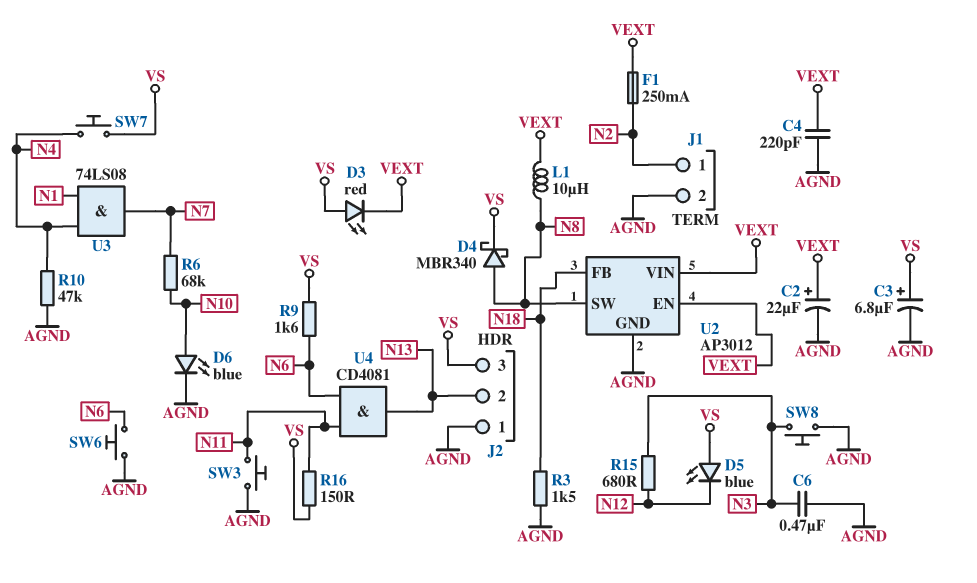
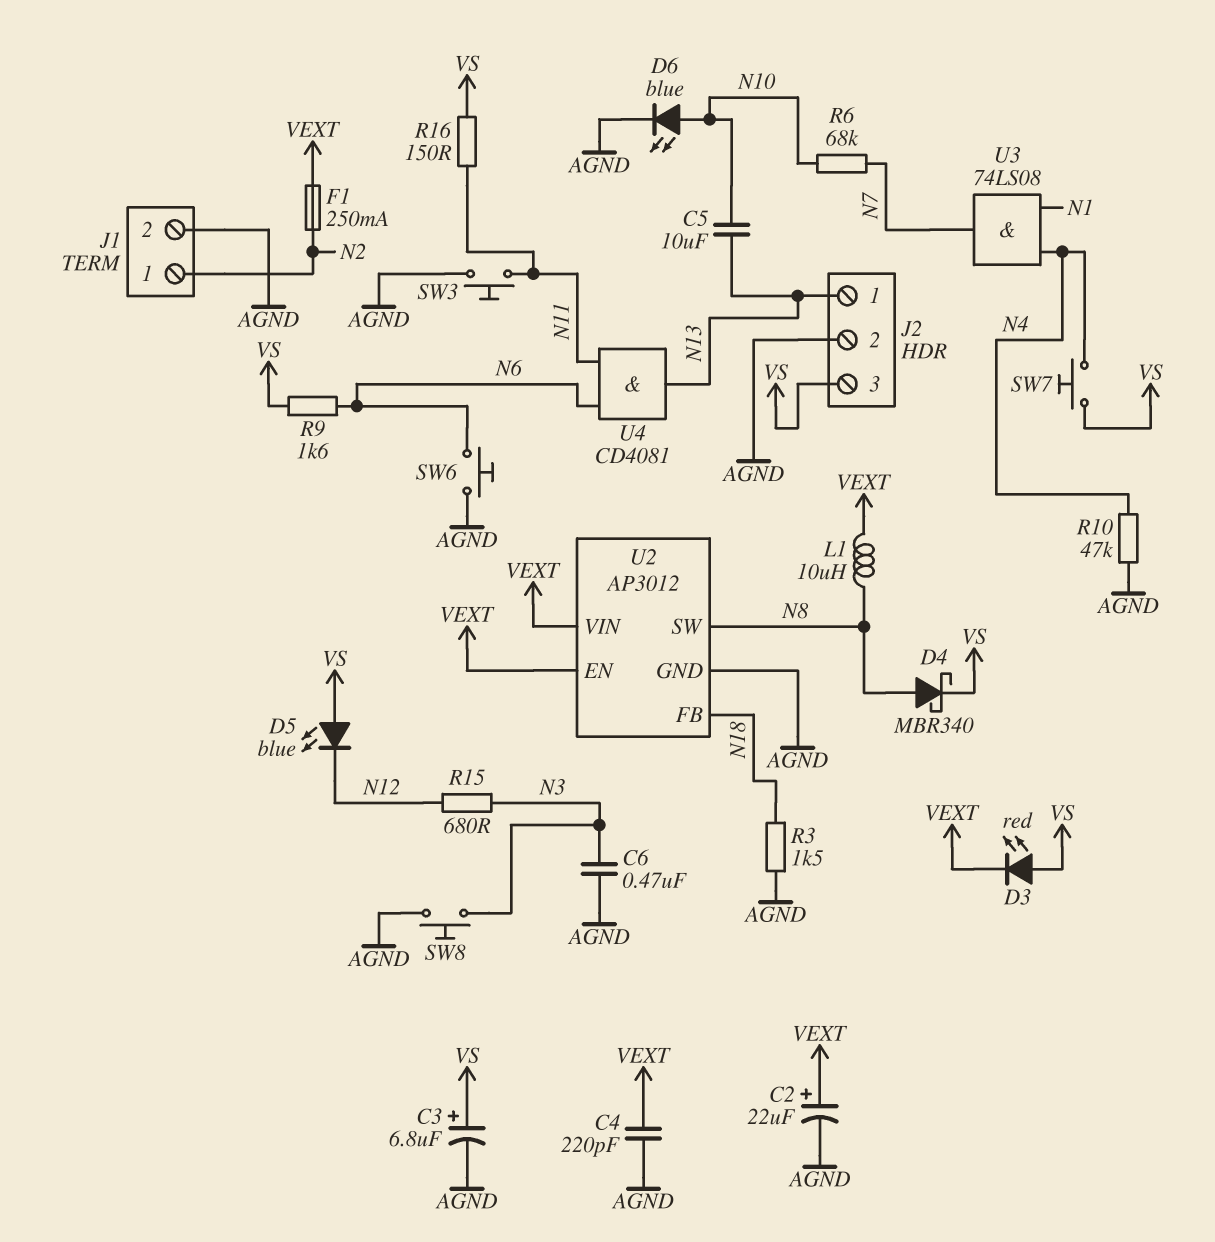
C5: none -> 10uF (N10, N13)
J2 pin 1: AGND -> N13
J2 pin 2: N13 -> AGND

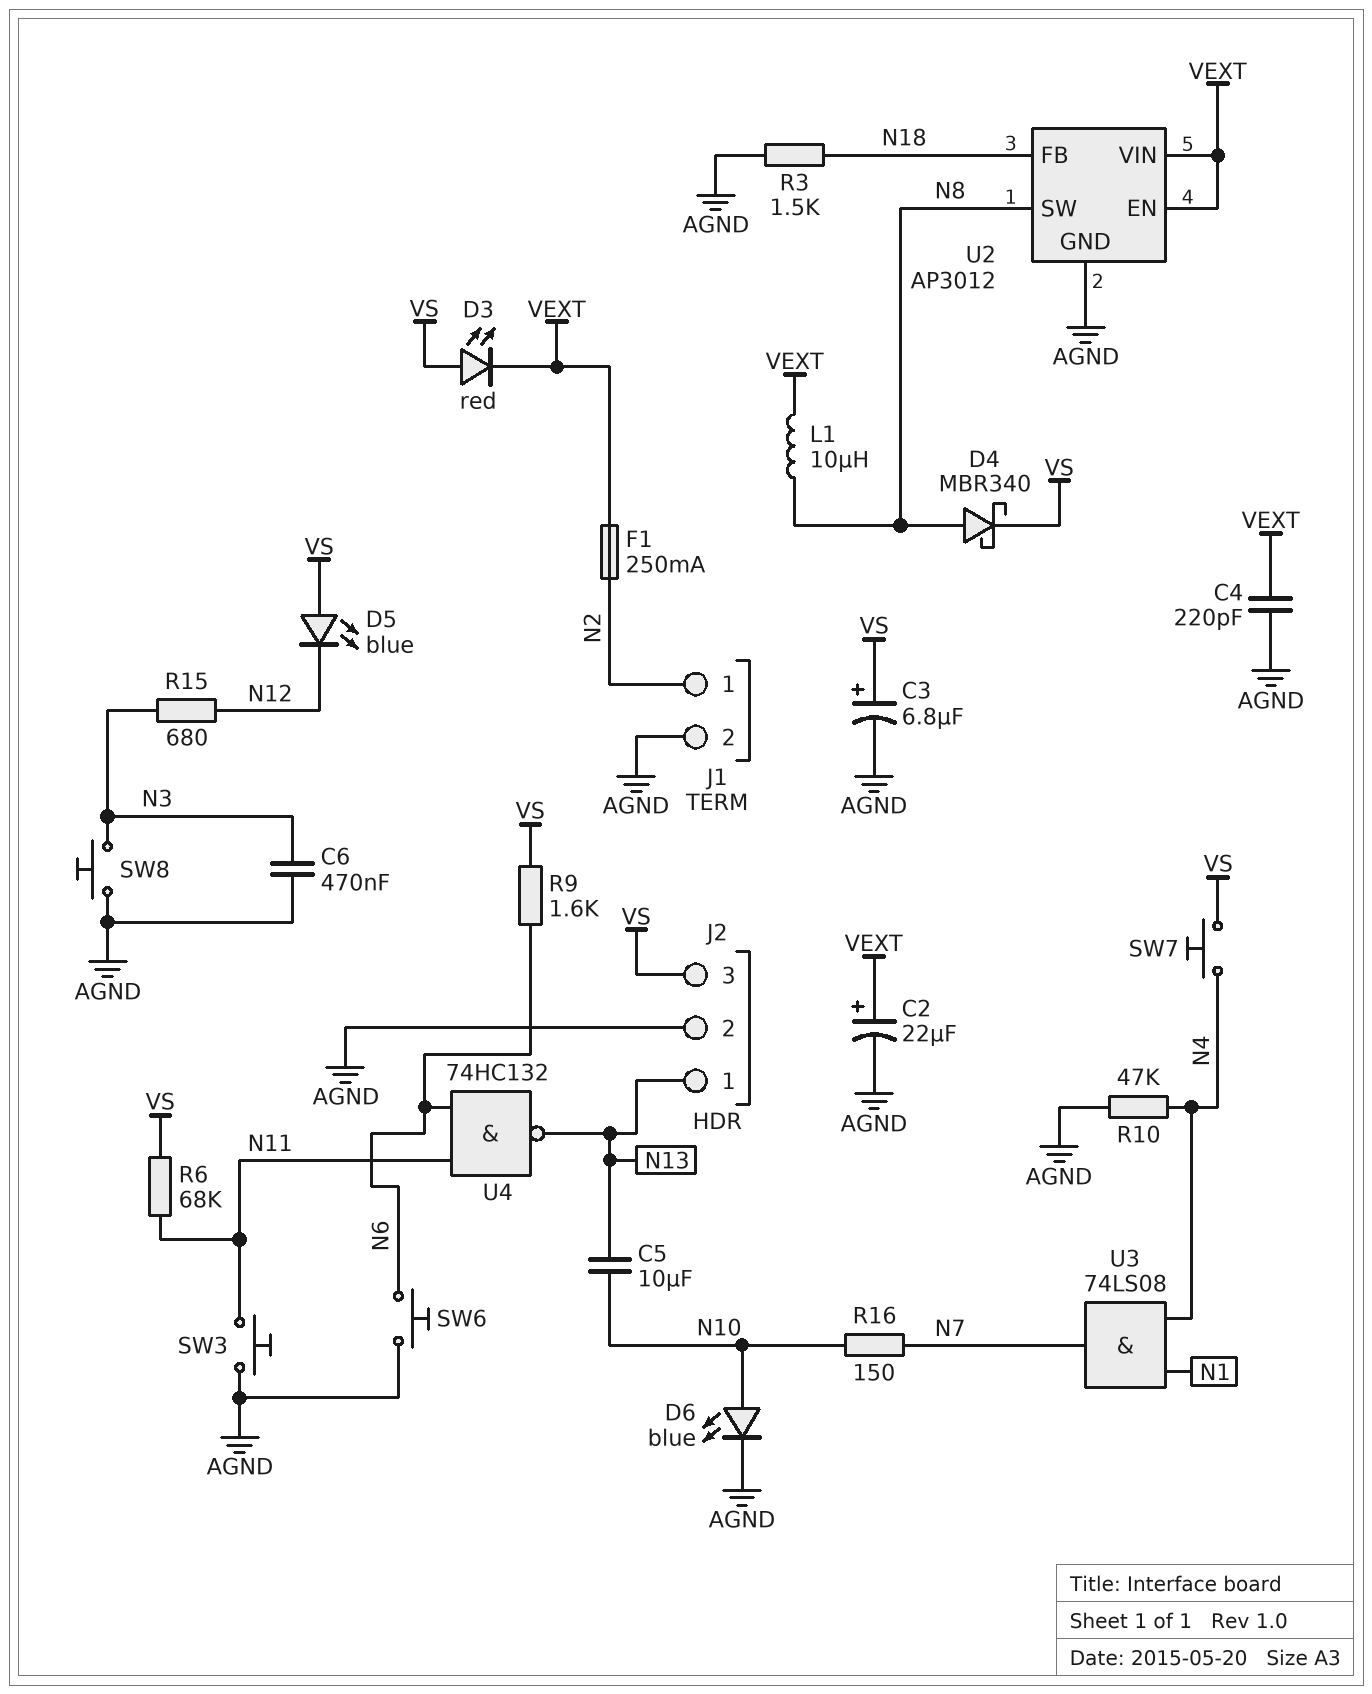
R6: 68k (N7, N10) -> 68k (N11, VS)
R16: 150 (N11, VS) -> 150 (N7, N10)
U4: AND CD4081 (in N6, in N11, out N13) -> NAND 74HC132 (in N6, in N11, out N13)

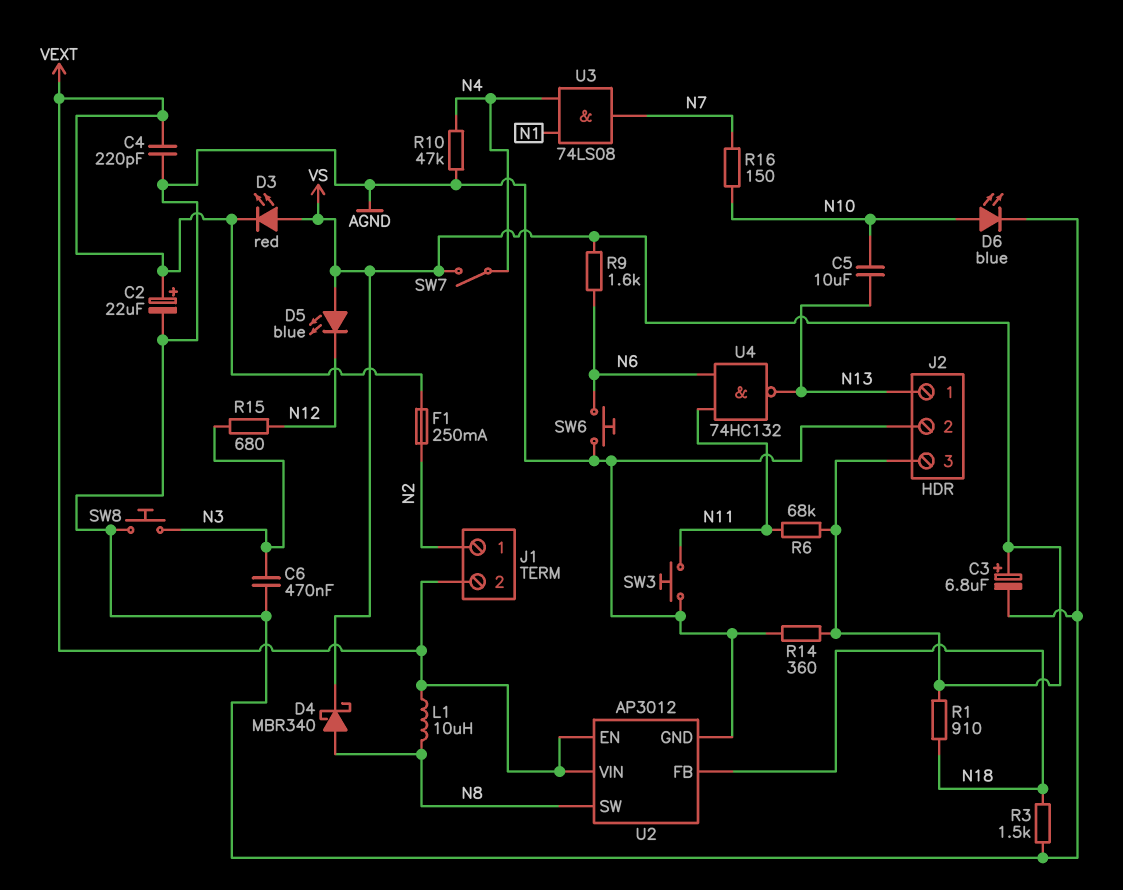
J1 pin 2: AGND -> VEXT
R1: none -> 910 (N18, VS)
R14: none -> 360 (AGND, VS)
SW7: button (N4, VS) -> switch (N4, VS)

